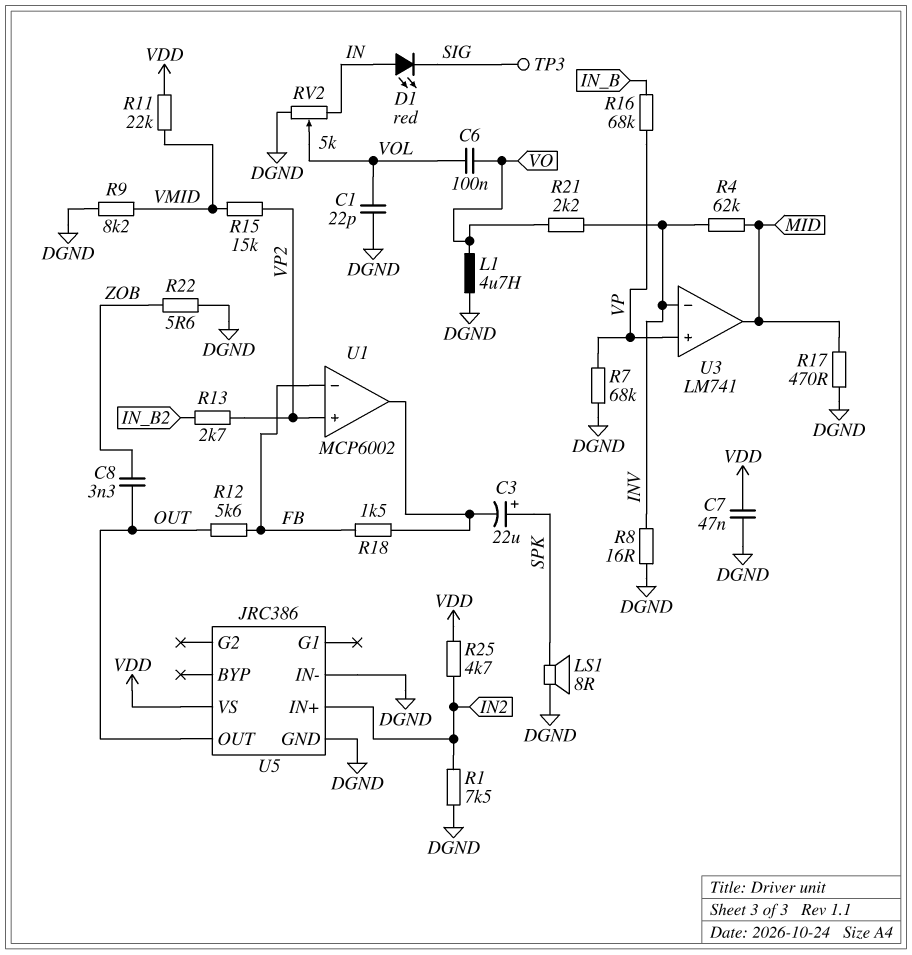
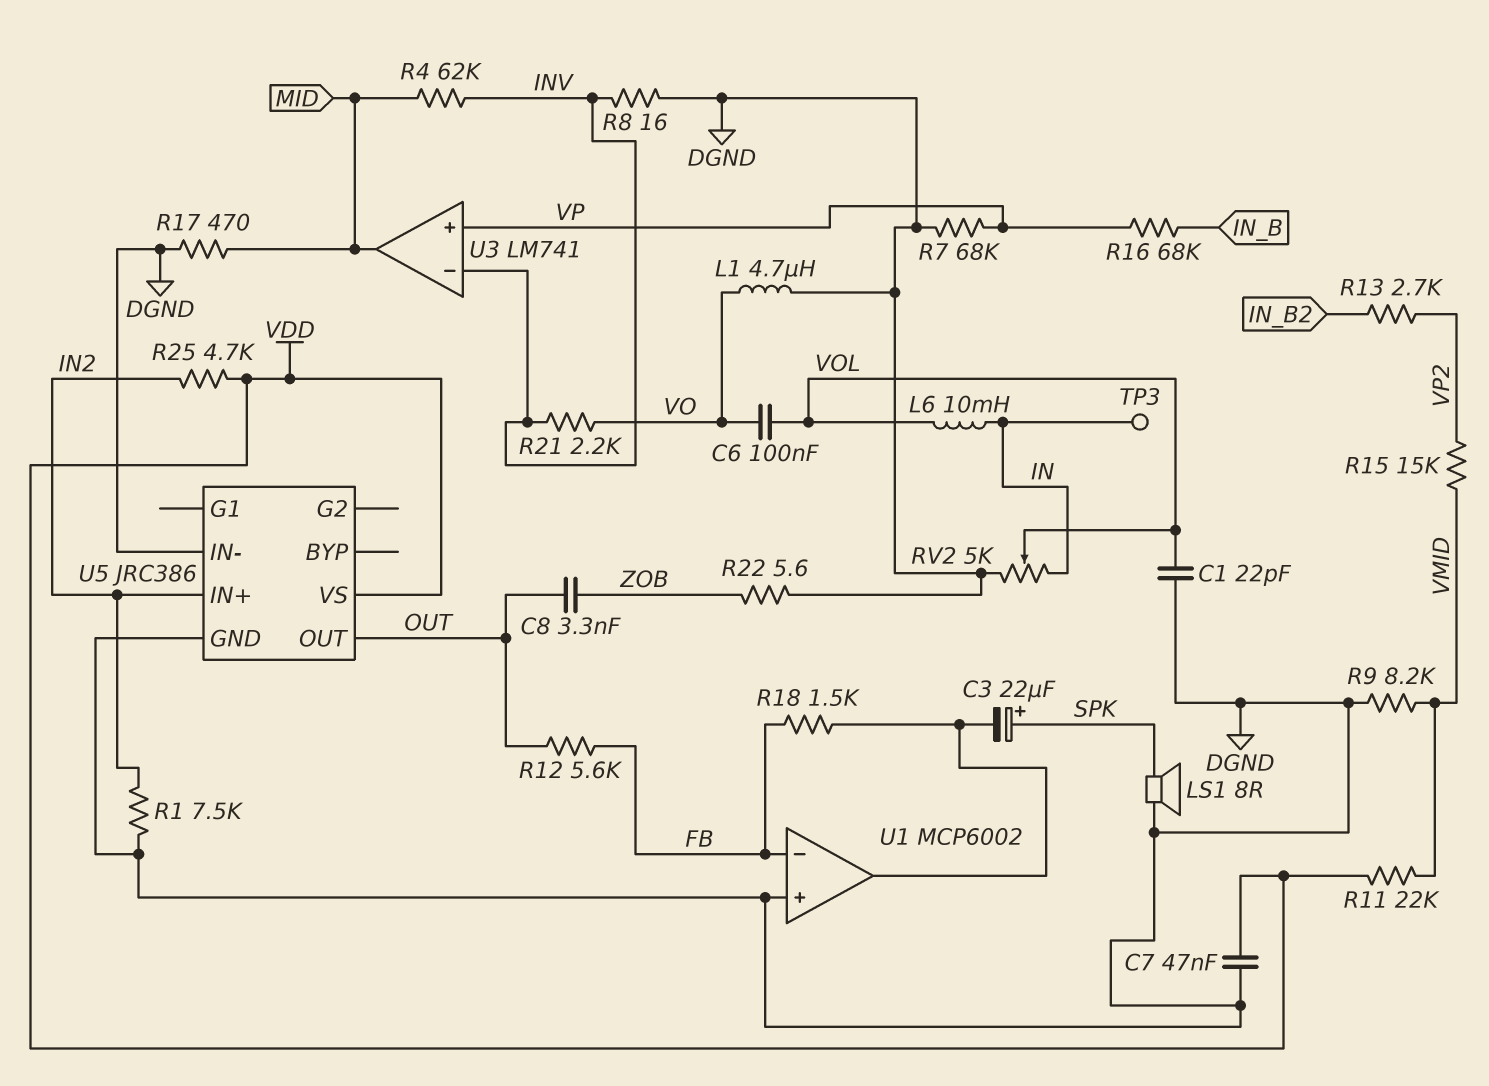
D1: LED red (A IN, K SIG) -> none
L6: none -> 10mH (IN, VOL)
TP3: test point (SIG) -> test point (IN)
U1 pin in+: VP2 -> DGND

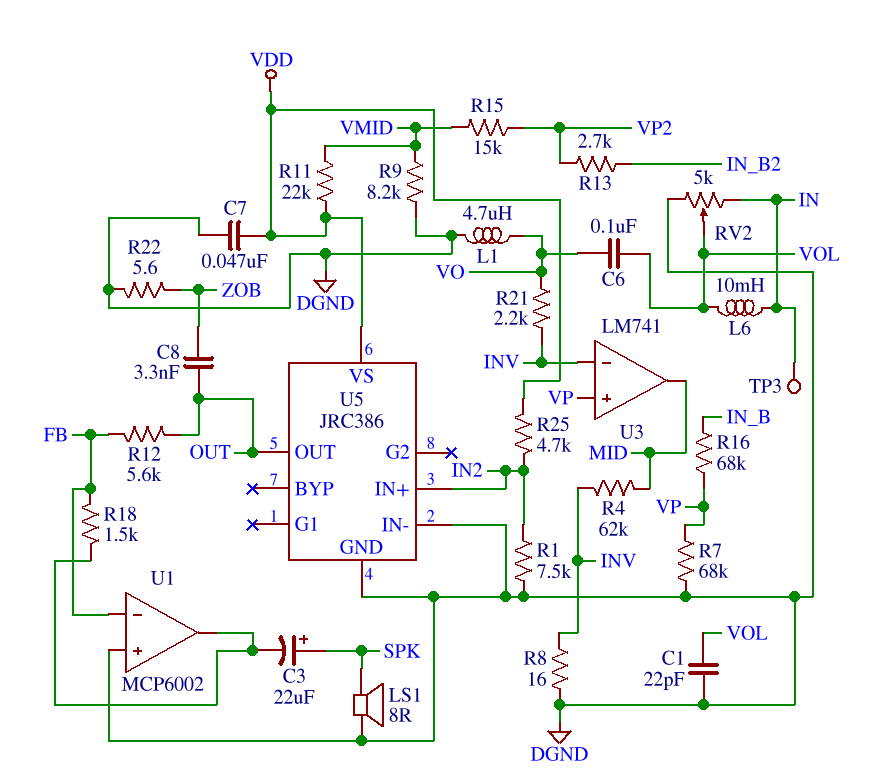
R17: 470 (DGND, MID) -> none

